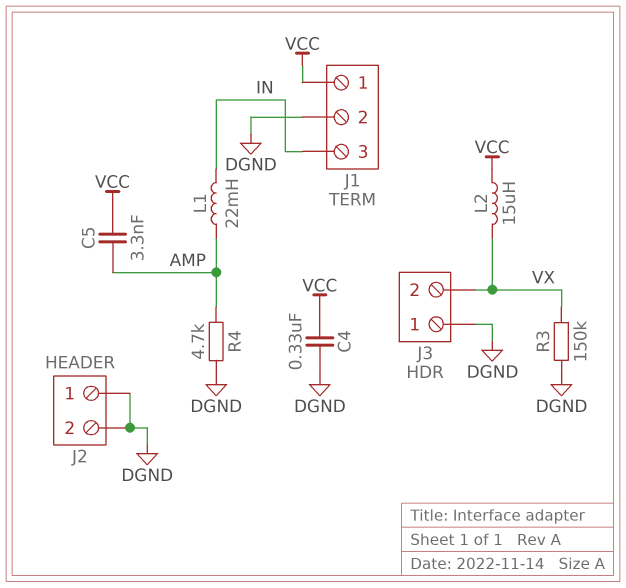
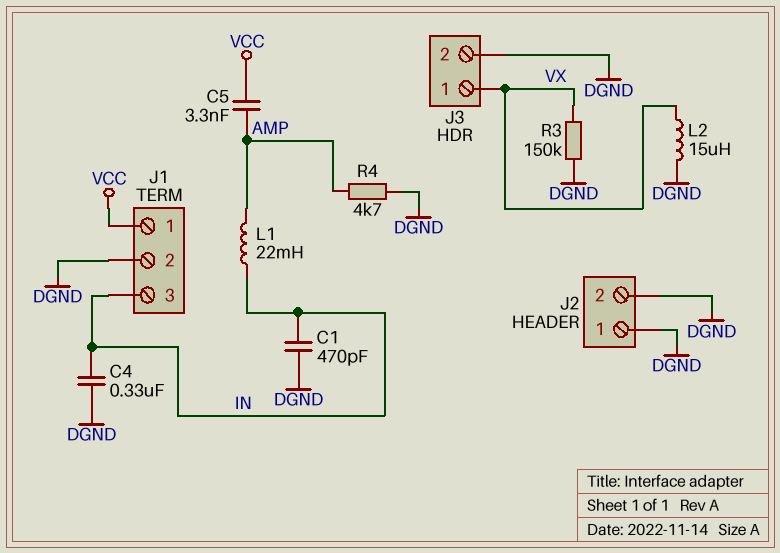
C1: none -> 470pF (DGND, IN)
C4: 330nF (DGND, VCC) -> 330nF (DGND, IN)
J3 pin 1: DGND -> VX
J3 pin 2: VX -> DGND
L2: 15uH (VCC, VX) -> 15uH (DGND, VX)

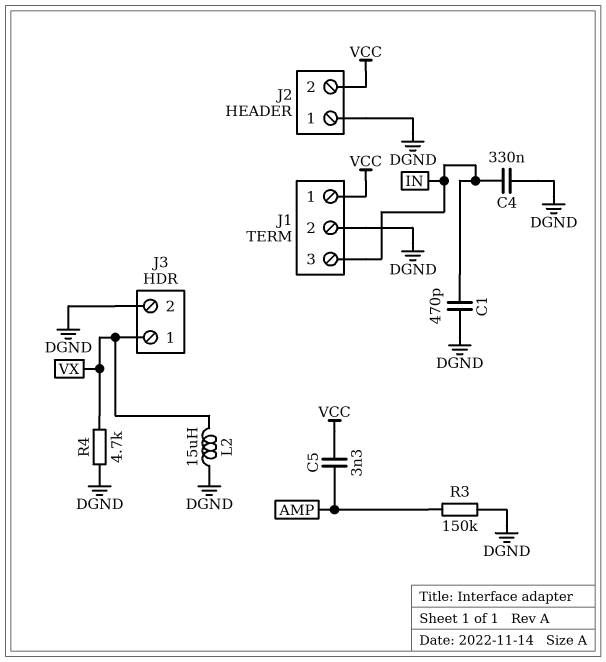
J2 pin 2: DGND -> VCC
L1: 22mH (AMP, IN) -> none
R3: 150k (DGND, VX) -> 150k (AMP, DGND)
R4: 4.7k (AMP, DGND) -> 4.7k (DGND, VX)

